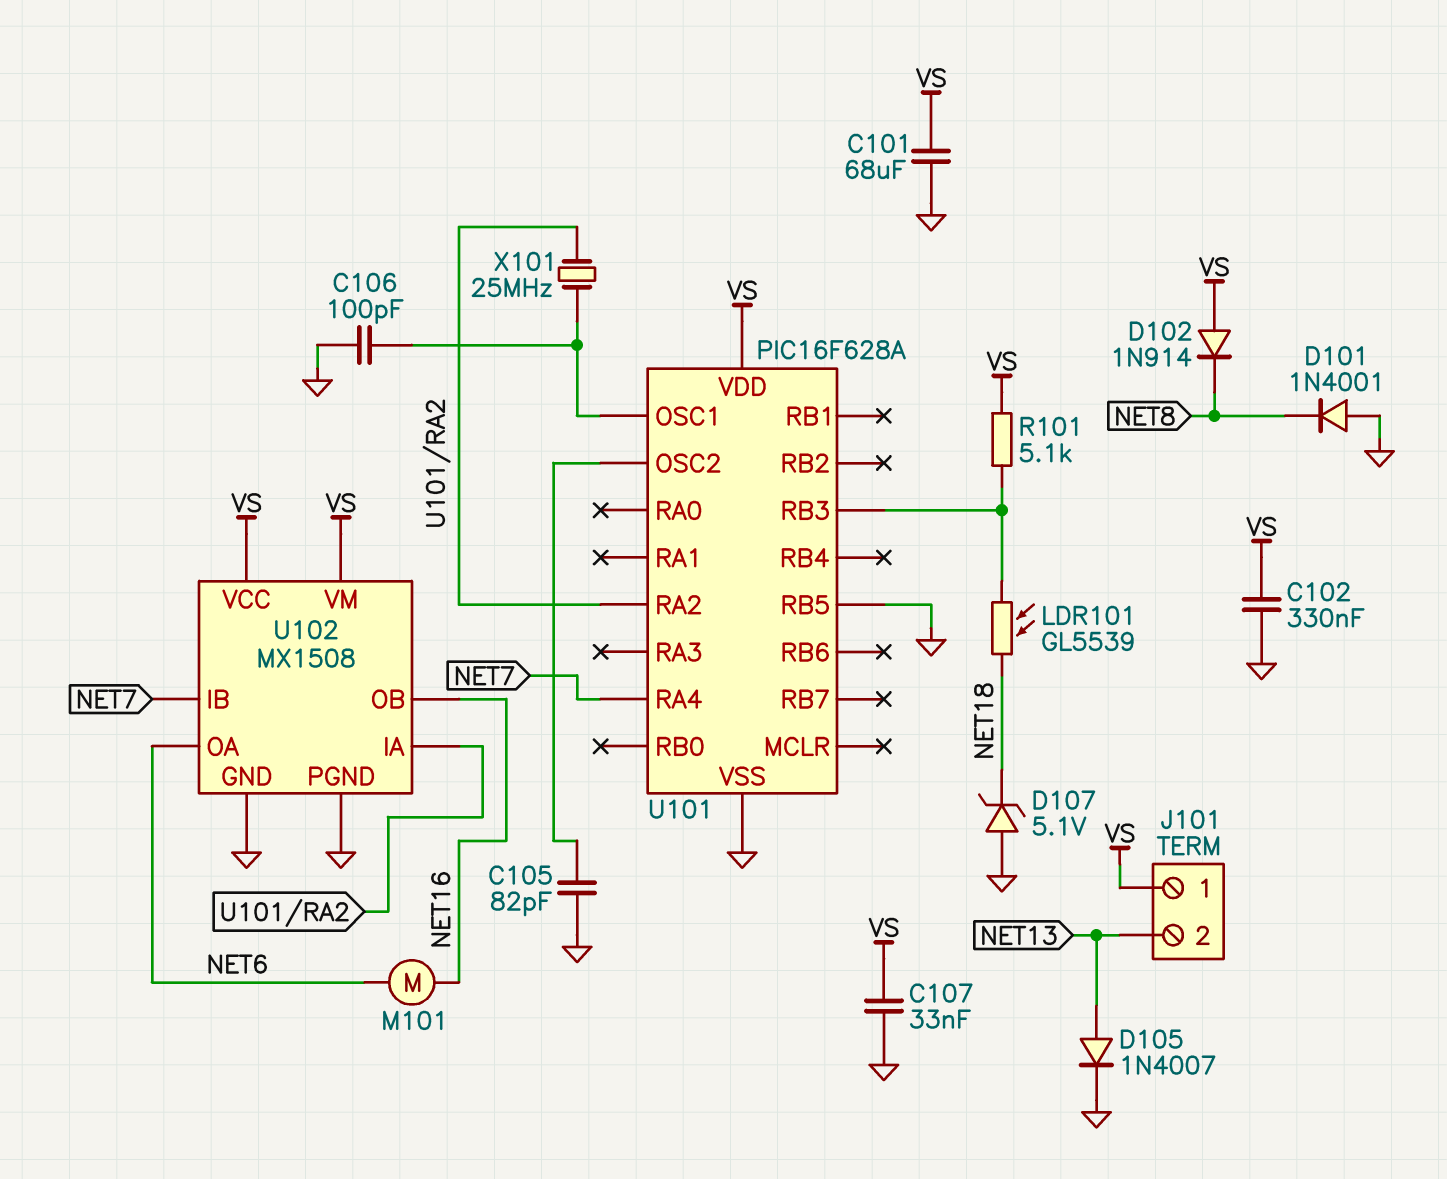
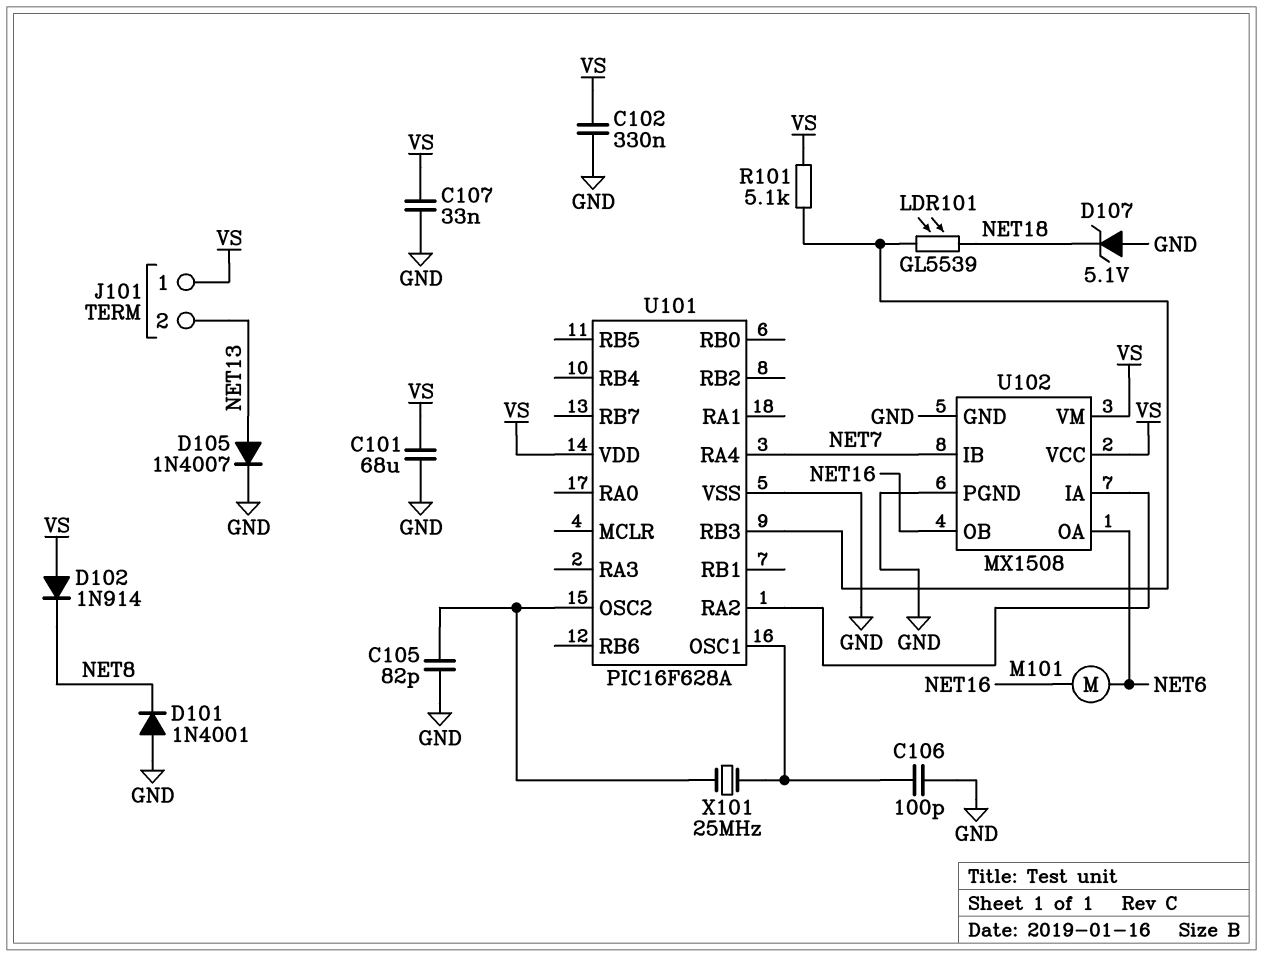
U101 pin RB5: GND -> none
X101: 25MHz (U101/OSC1, U101/RA2) -> 25MHz (U101/OSC1, U101/OSC2)

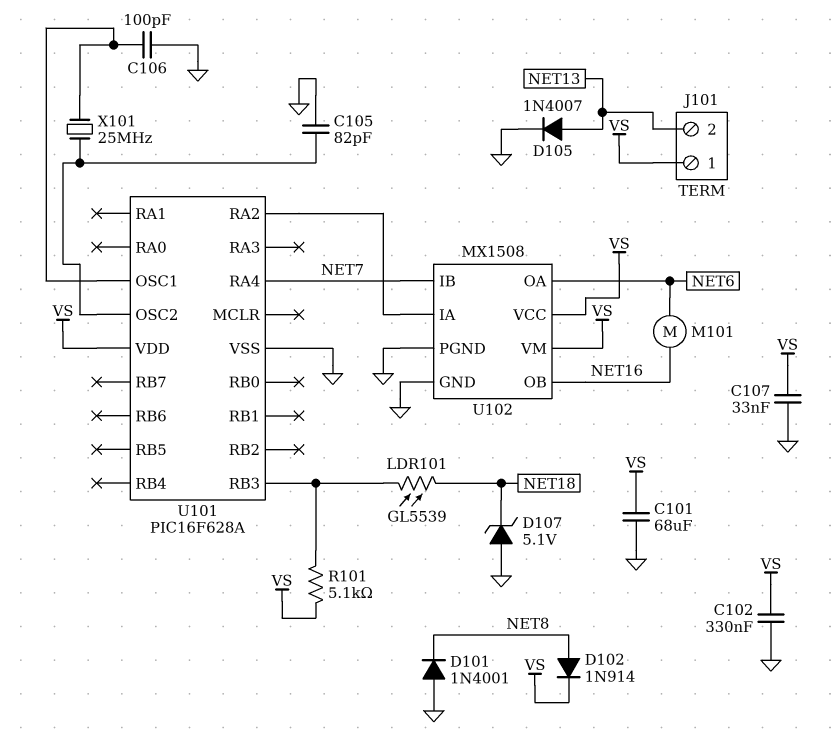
D102: diode 1N914 (A VS, K NET8) -> diode 1N914 (A NET8, K VS)

